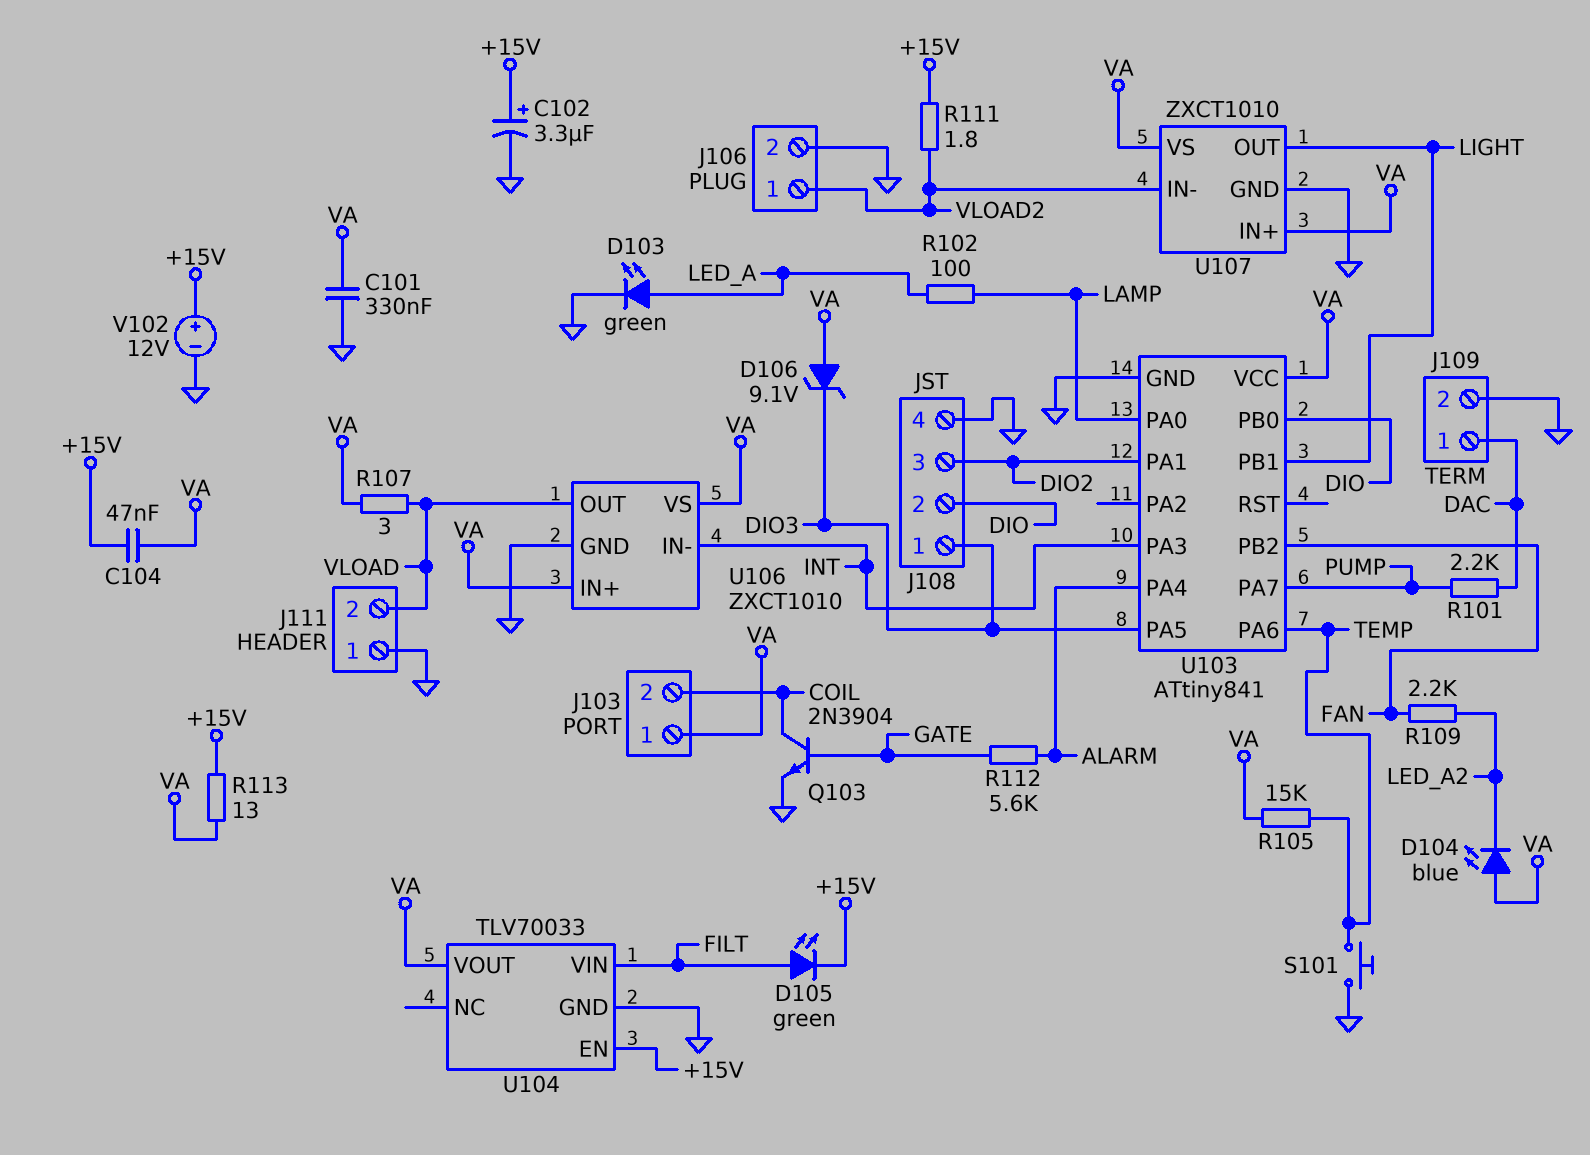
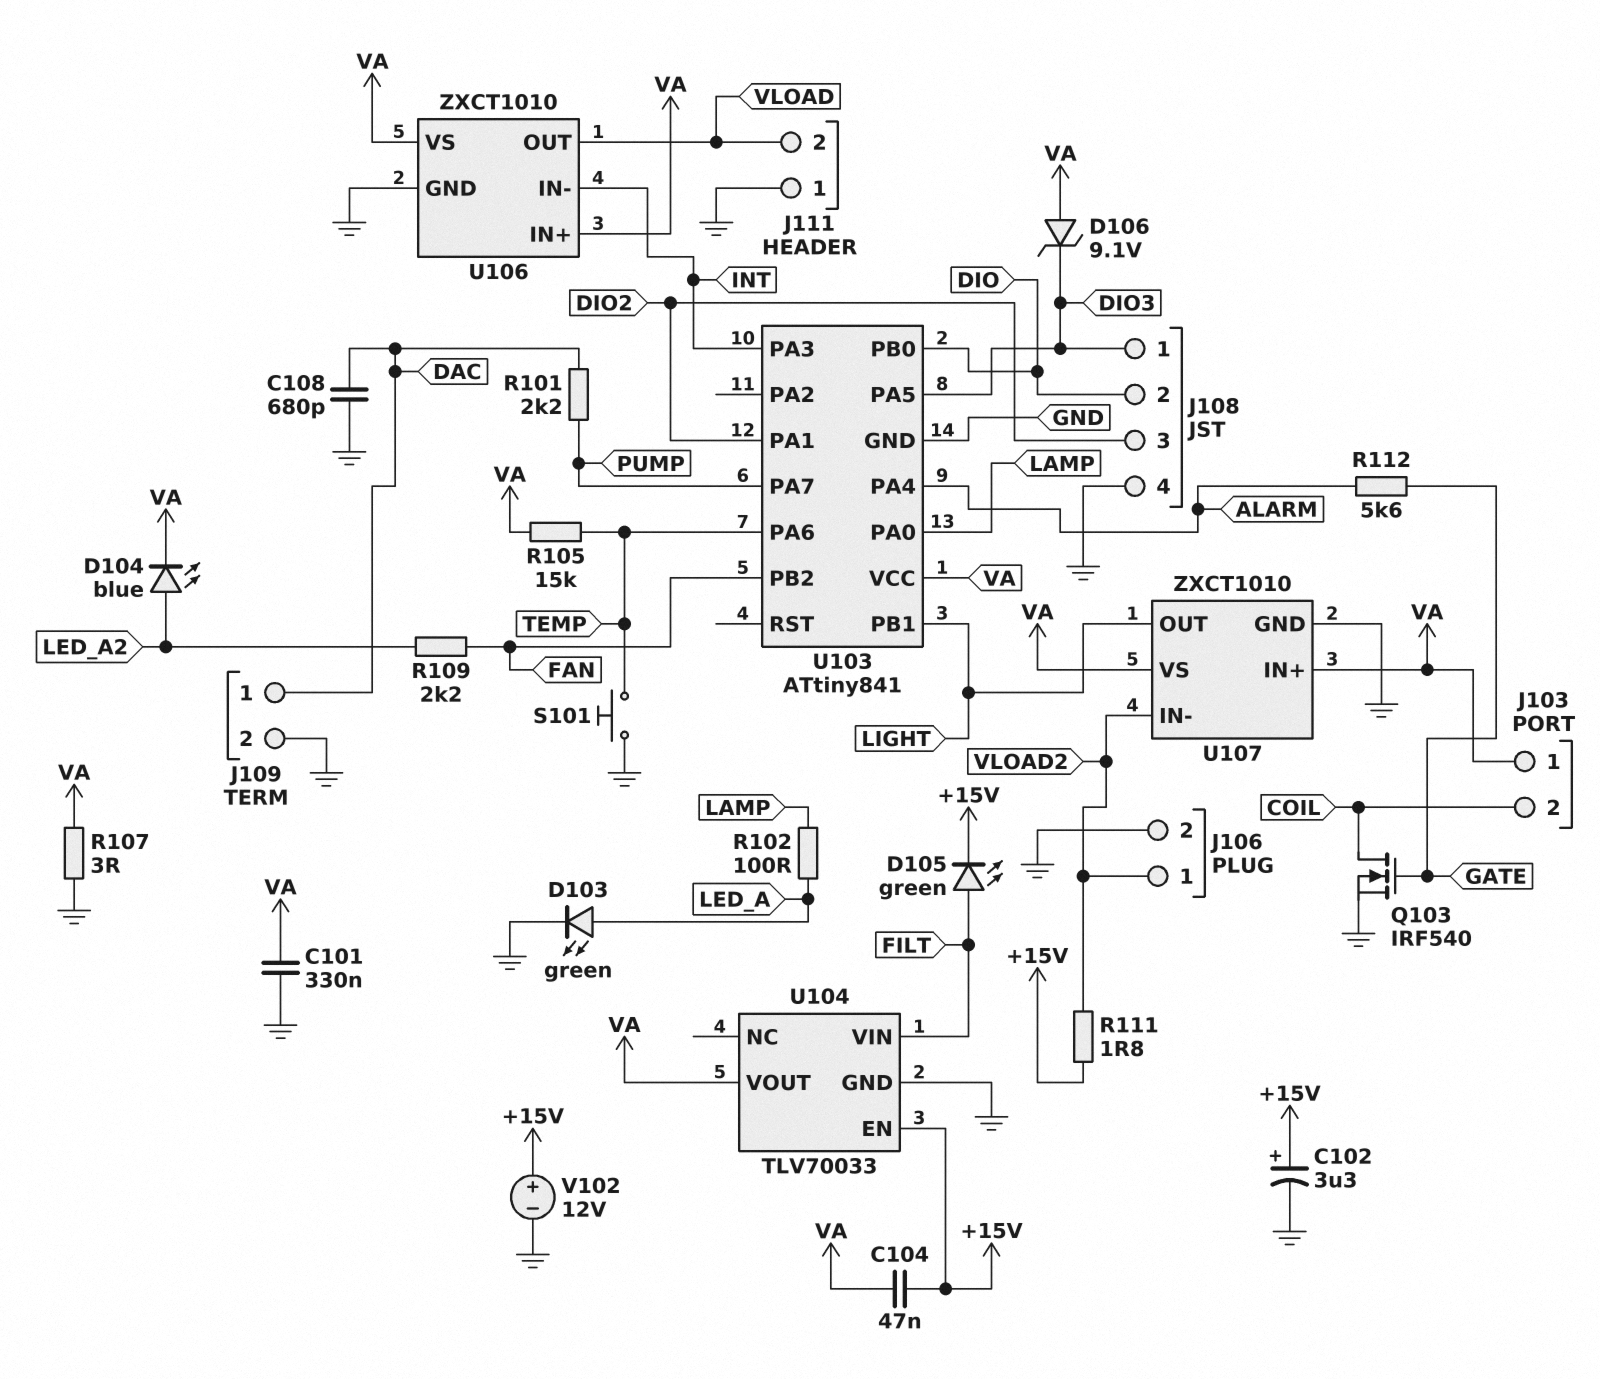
C108: none -> 680pF (DAC, GND)
D104: LED blue (A VA, K LED_A2) -> LED blue (A LED_A2, K VA)
Q103: NPN 2N3904 (B GATE, C COIL, E GND) -> NMOS IRF540 (G GATE, D COIL, S GND)
R107: 3 (VA, VLOAD) -> 3 (GND, VA)
R113: 13 (+15V, VA) -> none

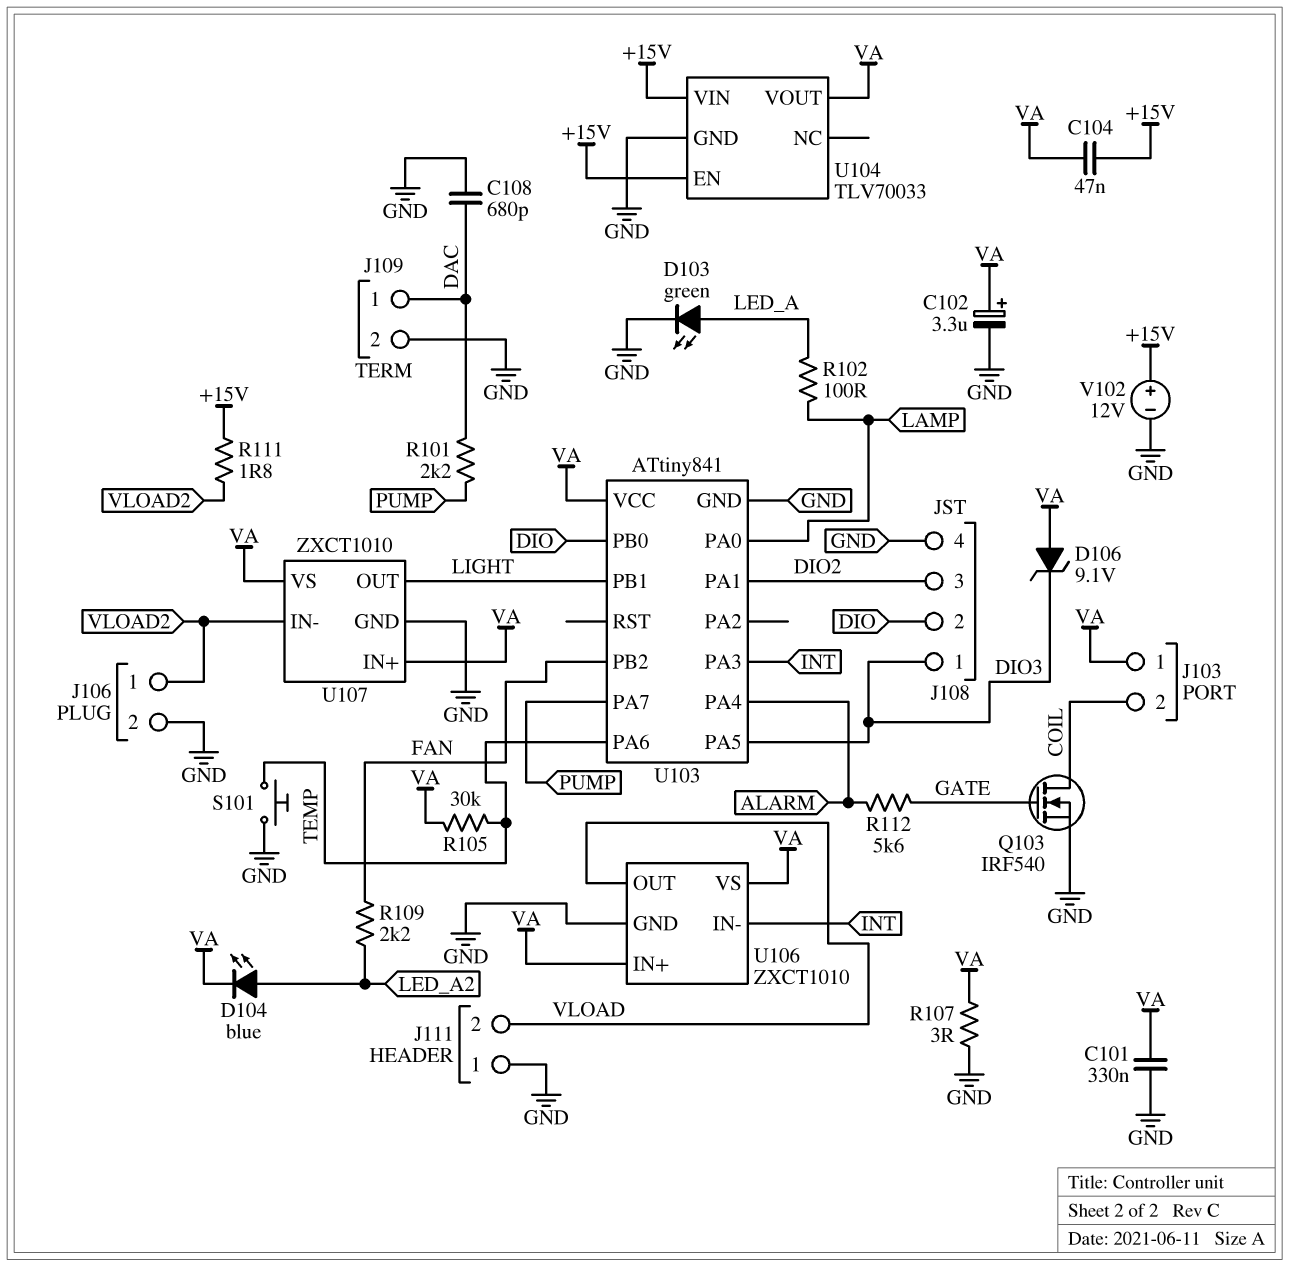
C102: 3.3uF (plus +15V, minus GND) -> 3.3uF (plus VA, minus GND)
D105: LED green (A FILT, K +15V) -> none
R105: 15k (TEMP, VA) -> 30k (TEMP, VA)
U104 pin VIN: FILT -> +15V

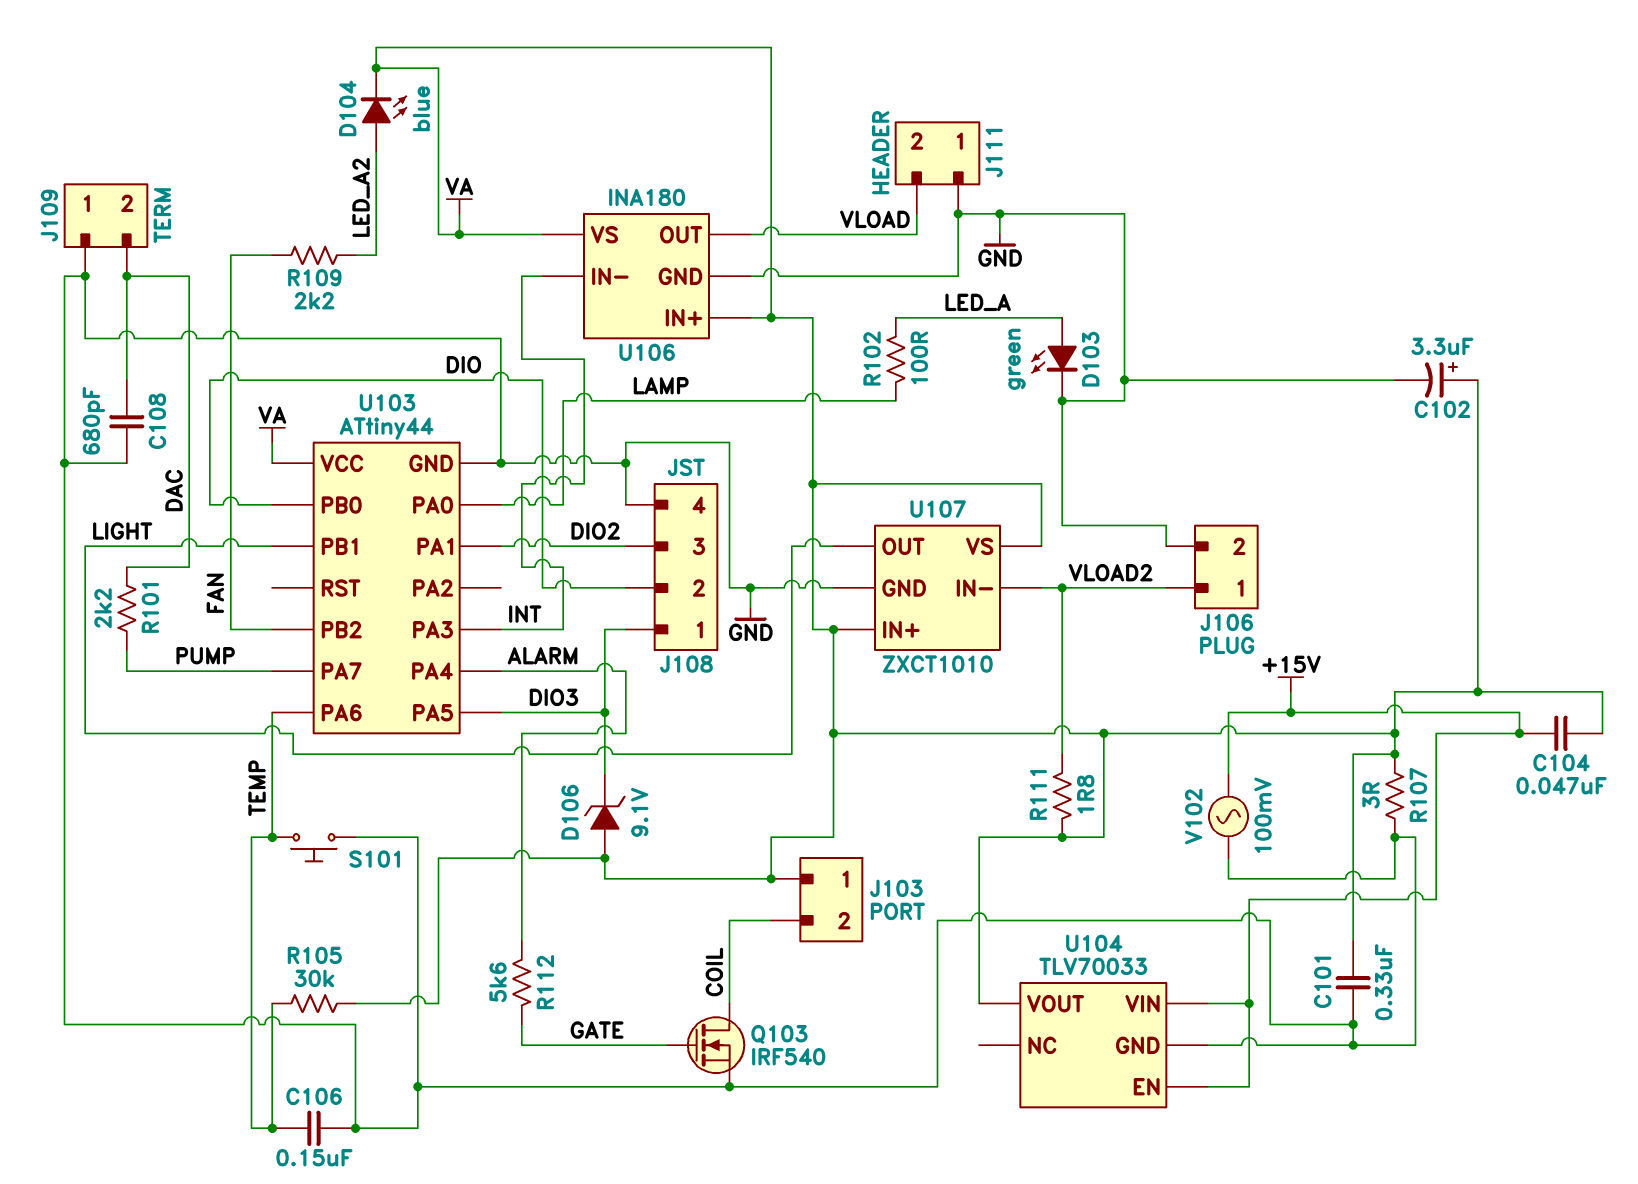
C106: none -> 150nF (GND, TEMP)
J109 pin 1: DAC -> GND
J109 pin 2: GND -> DAC
R111: 1.8 (+15V, VLOAD2) -> 1.8 (VA, VLOAD2)
U103: ATtiny841 -> ATtiny44
U106: ZXCT1010 -> INA180
V102: 12V (plus +15V, minus GND) -> AC 100mV (+15V, GND)

